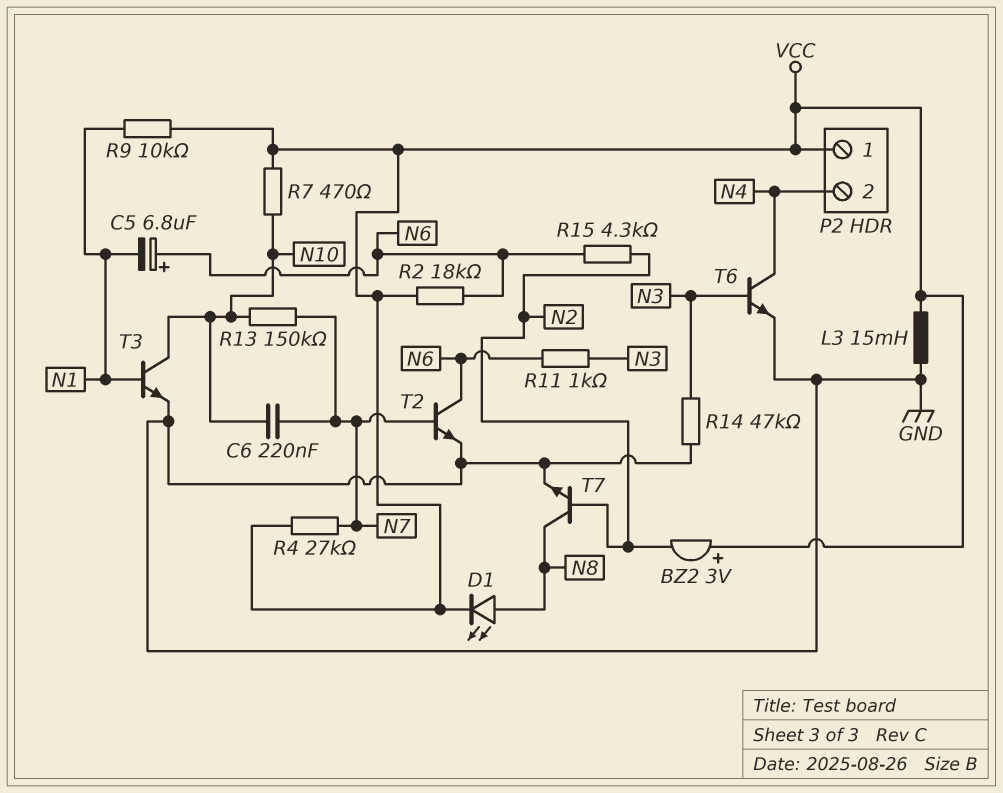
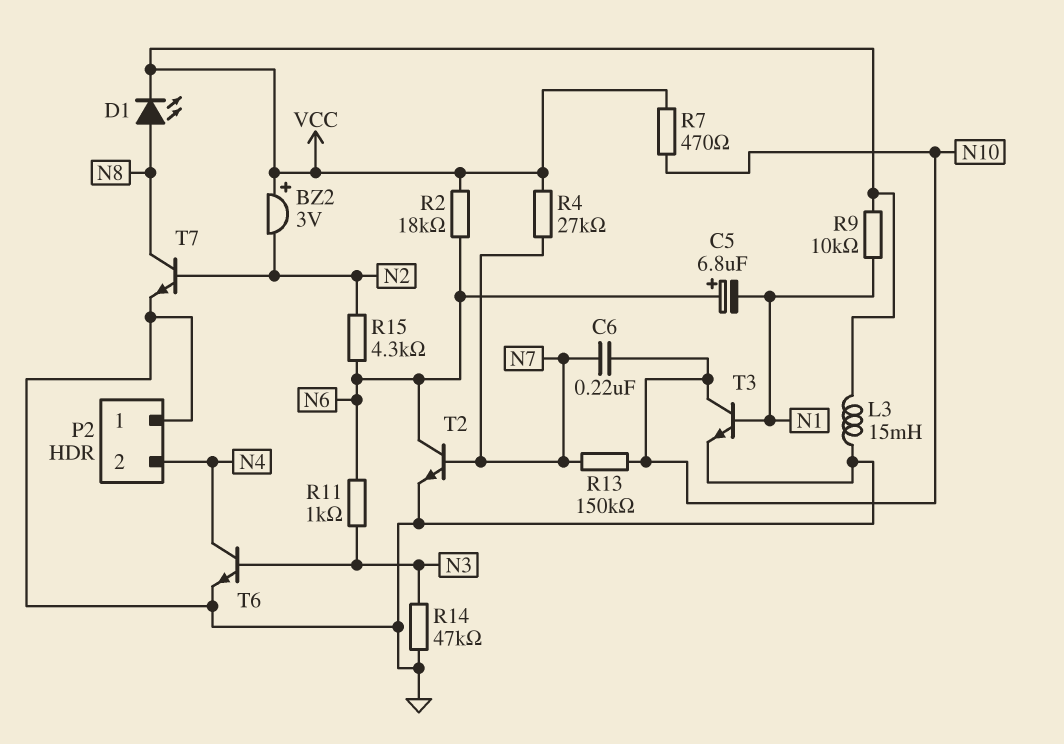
P2 pin 1: VCC -> GND

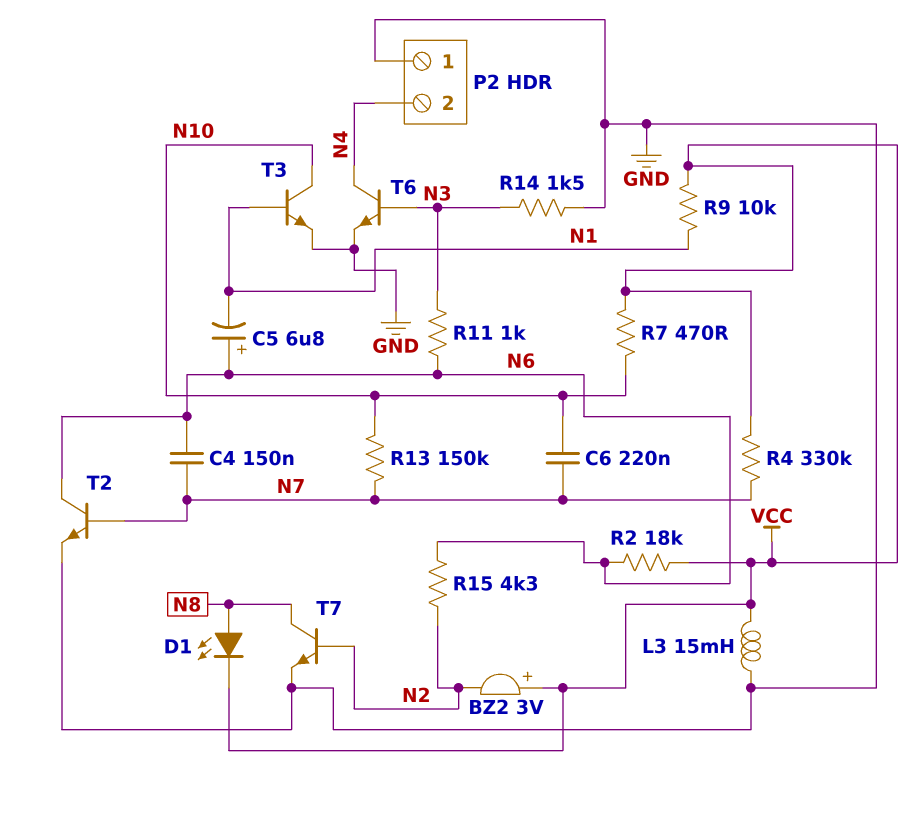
C4: none -> 150nF (N6, N7)
R4: 27k (N7, VCC) -> 330k (N7, VCC)
R14: 47k (GND, N3) -> 1.5k (GND, N3)

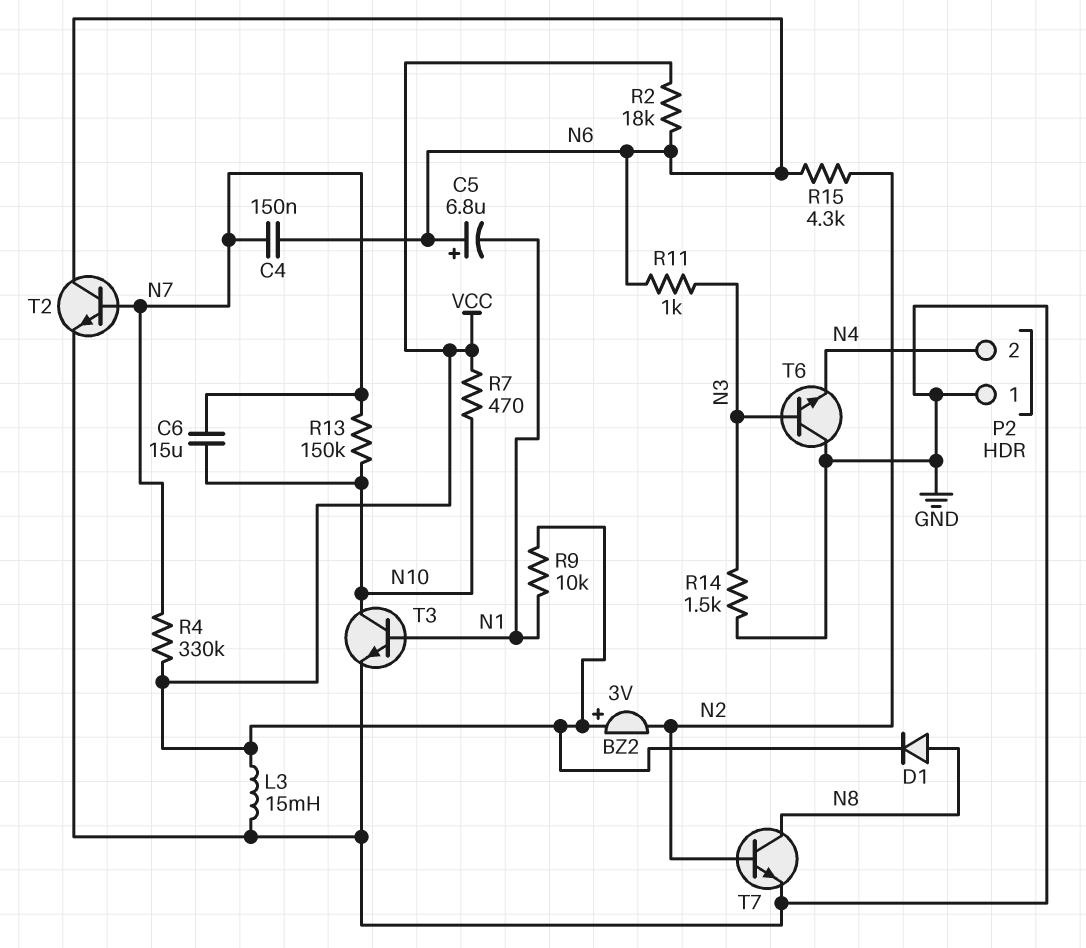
C6: 220nF (N7, N10) -> 15uF (N7, N10)
D1: LED (A N8, K VCC) -> diode (A N8, K VCC)
T6: NPN (B N3, C N4, E GND) -> NPN (B N3, C GND, E N4)

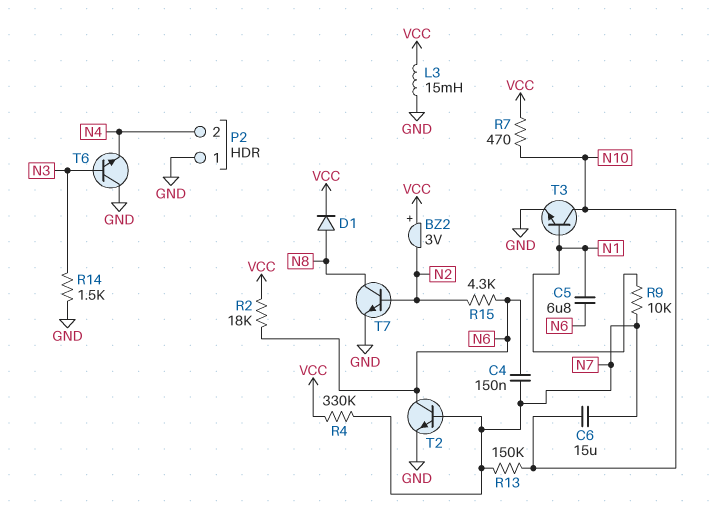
C5: 6.8uF (plus N6, minus N1) -> 6.8uF (N1, N6)
R9: 10k (N1, VCC) -> 10k (N1, N7)
R11: 1k (N3, N6) -> none

